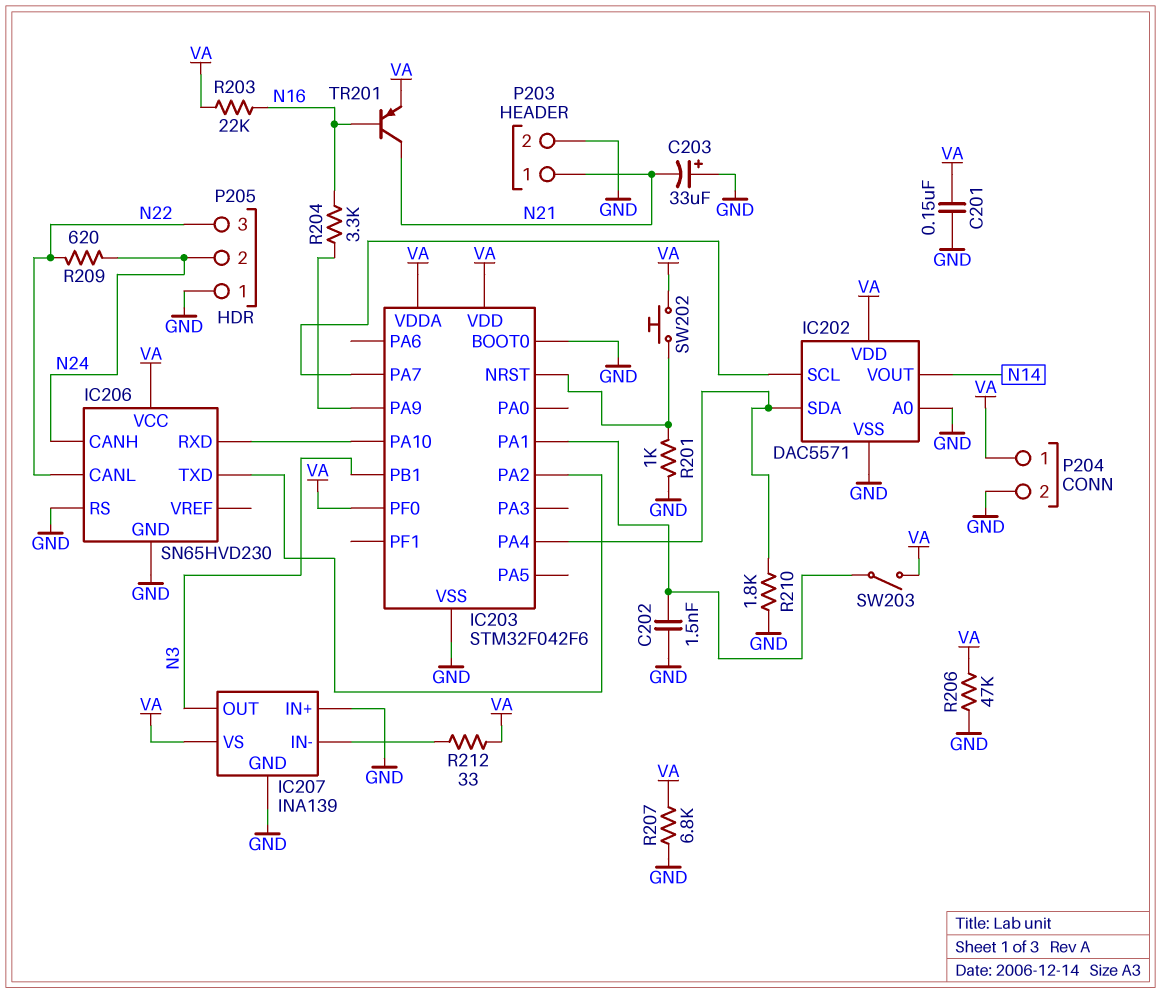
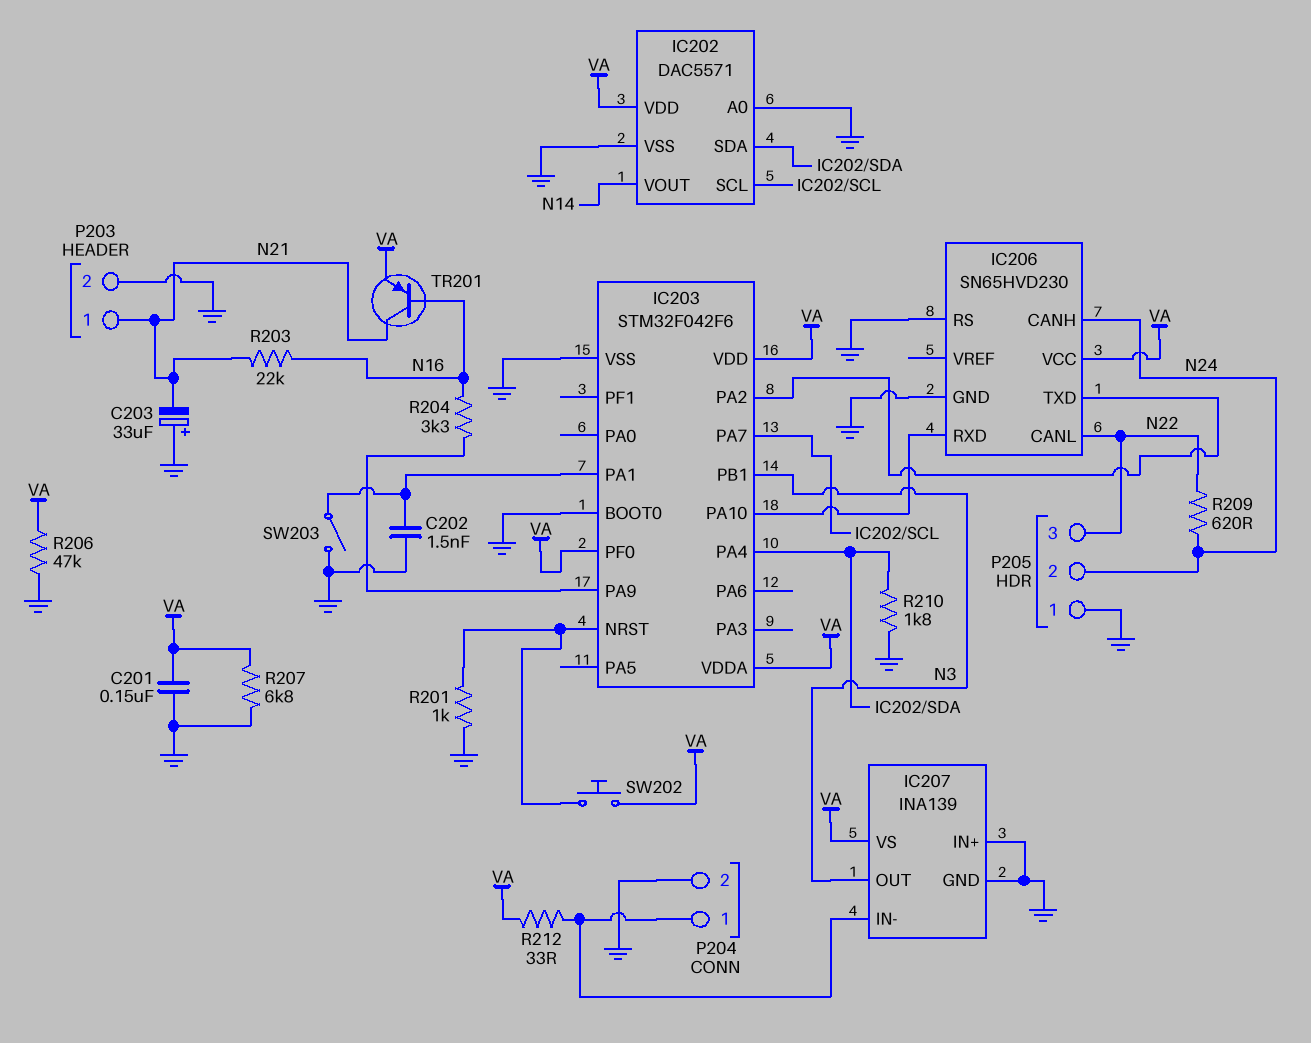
P204 pin 1: VA -> IC207/IN-
R203: 22k (N16, VA) -> 22k (N16, N21)
SW203: switch (IC203/PA1, VA) -> switch (GND, IC203/PA1)

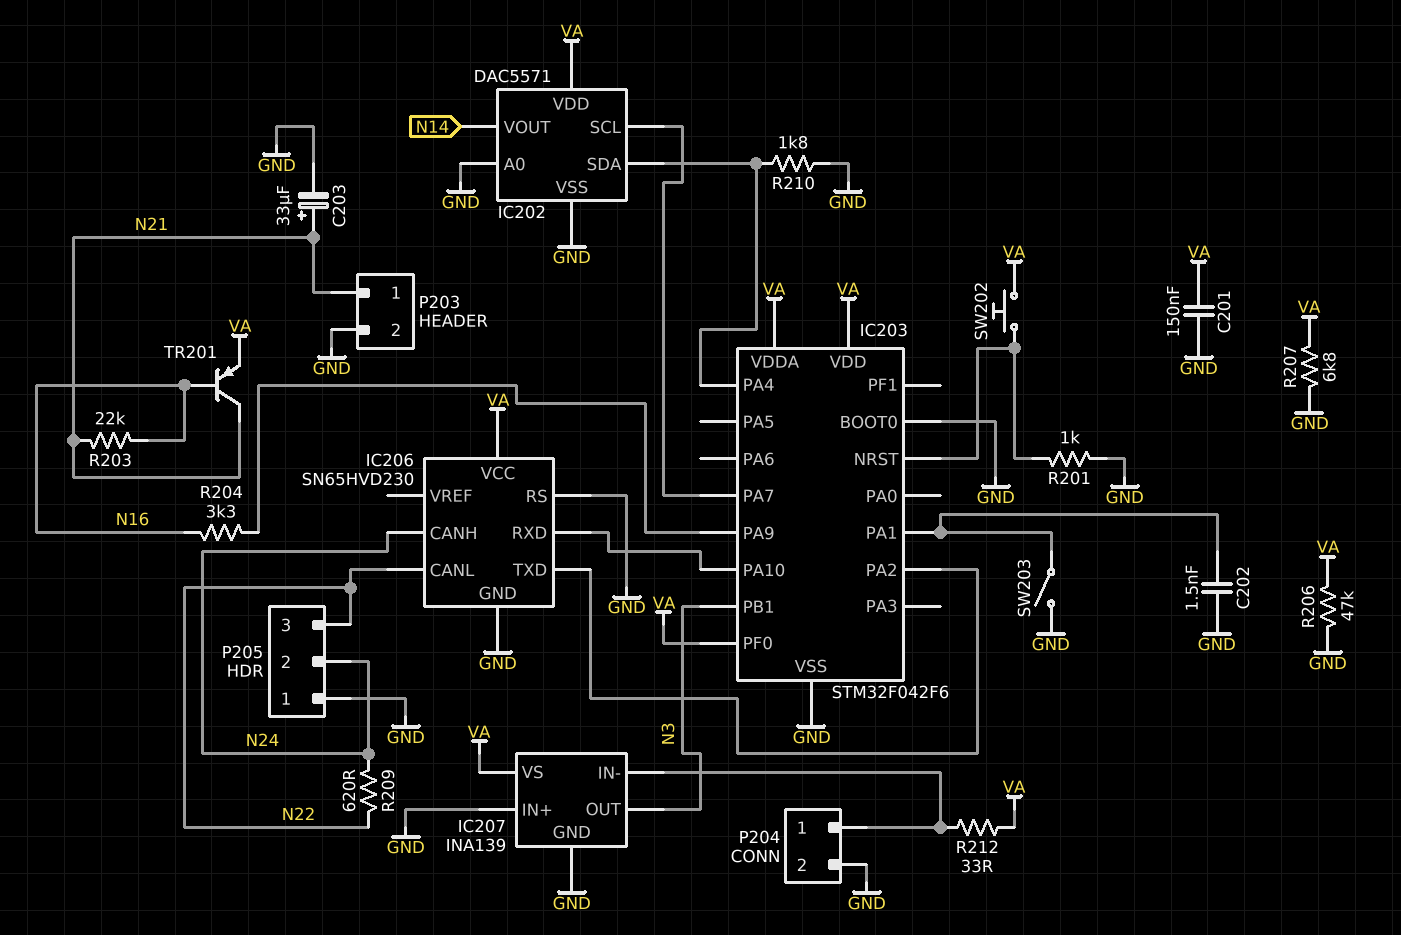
C203: 33uF (plus GND, minus N21) -> 33uF (plus N21, minus GND)

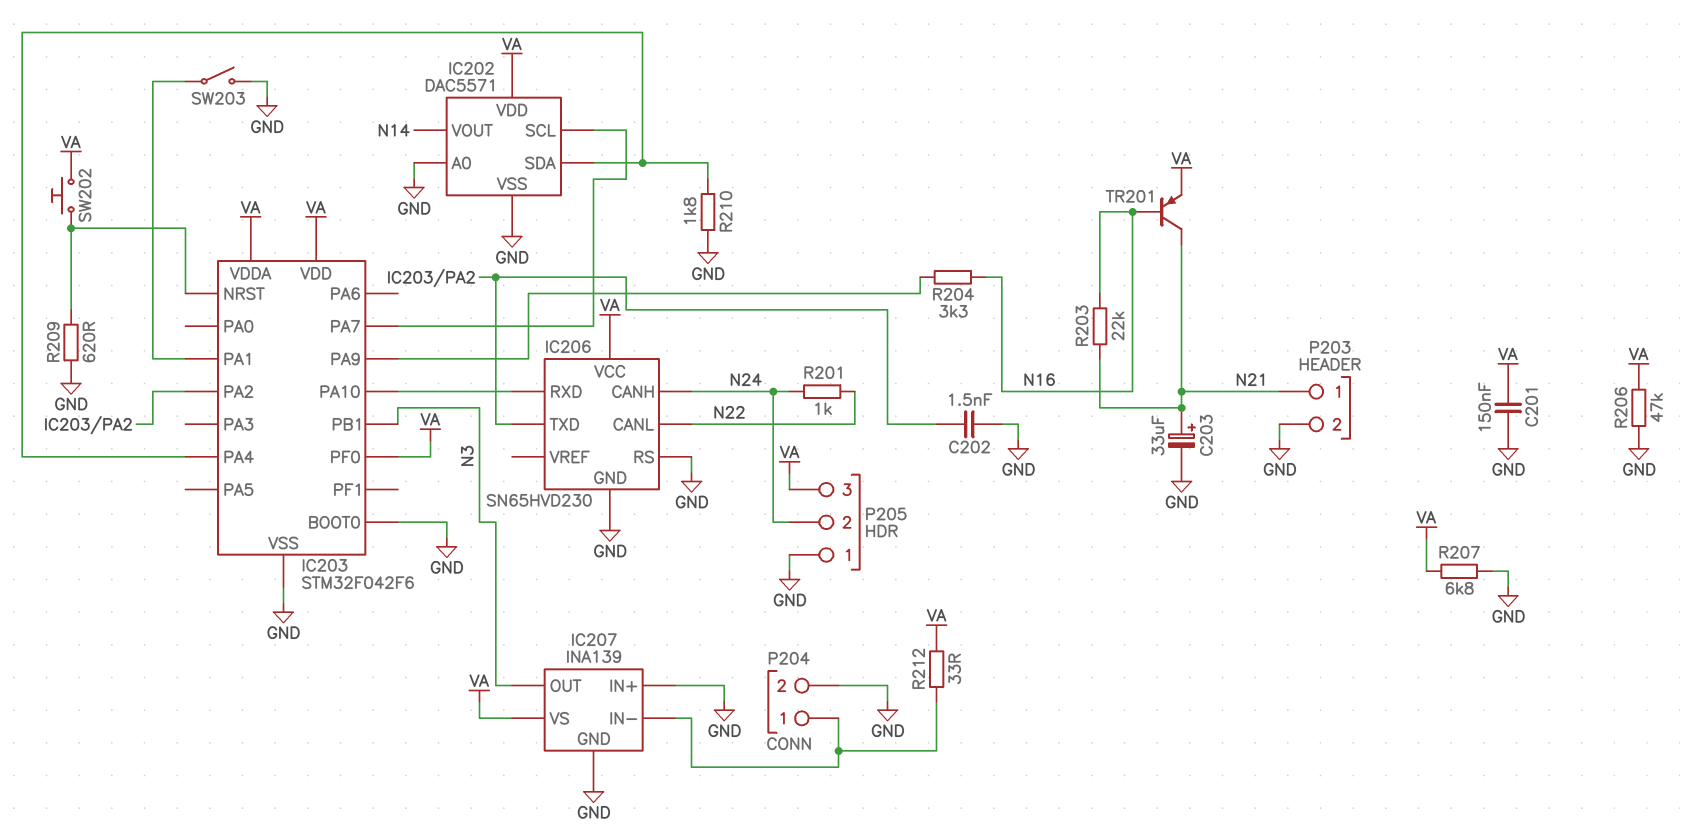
C202: 1.5nF (GND, IC203/PA1) -> 1.5nF (GND, IC203/PA2)
P205 pin 3: N22 -> VA
R201: 1k (GND, IC203/NRST) -> 1k (N22, N24)
R209: 620 (N22, N24) -> 620 (GND, IC203/NRST)

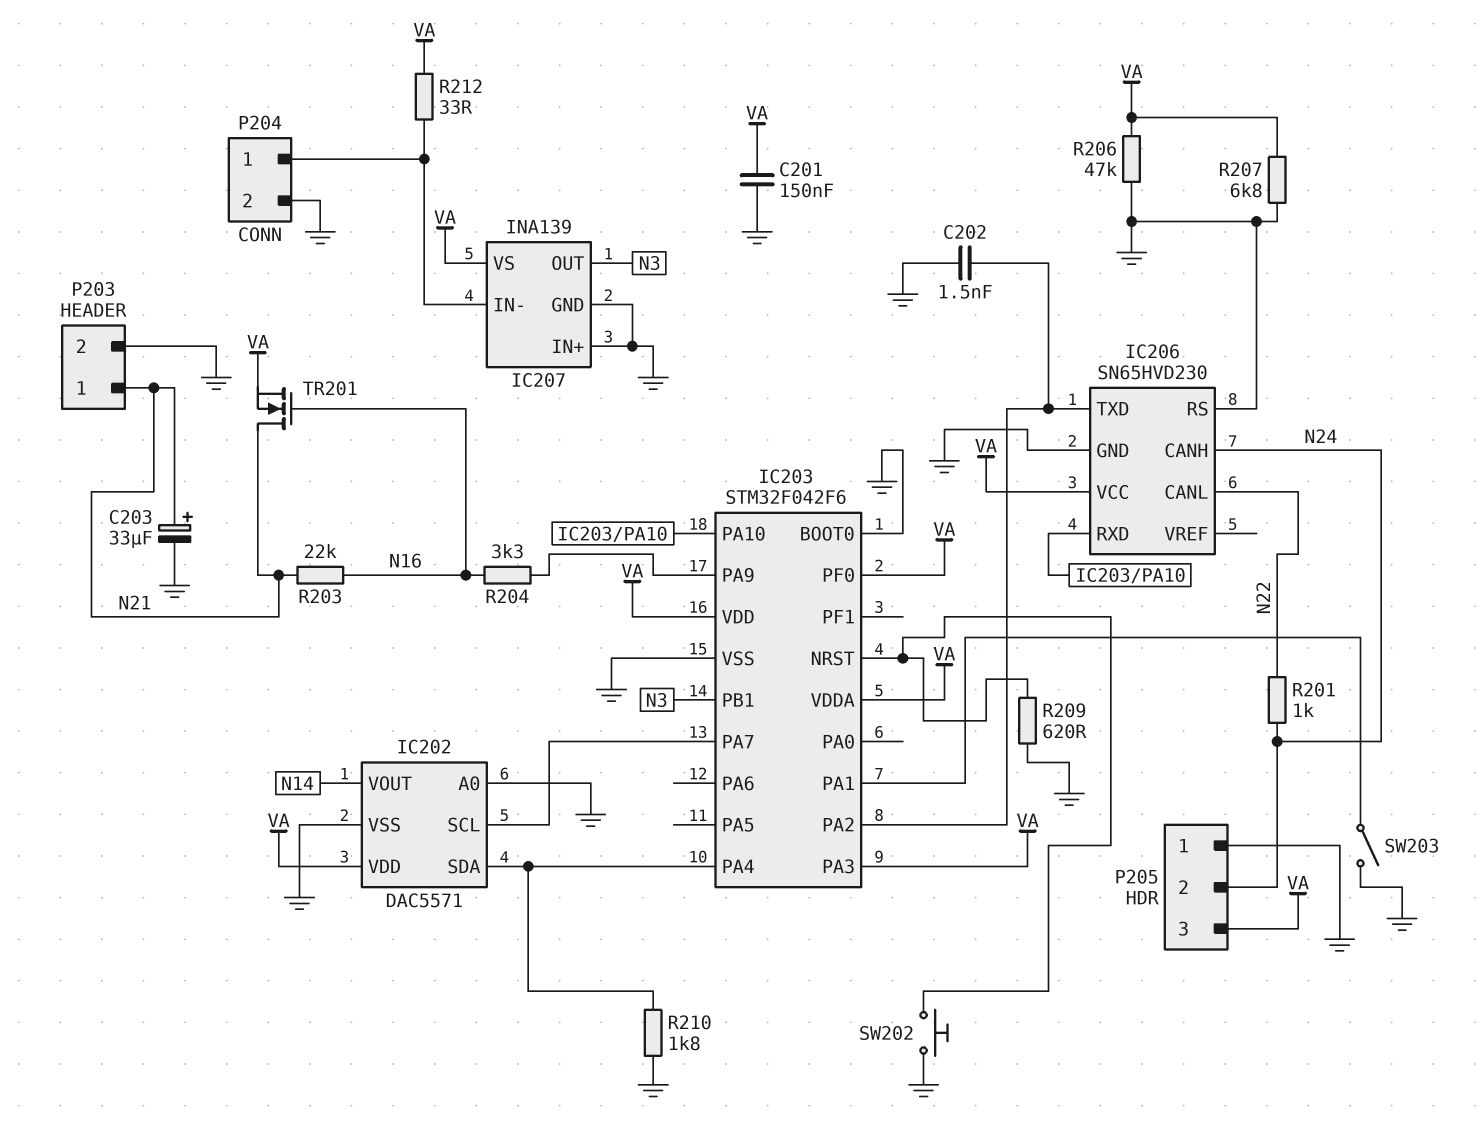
IC203 pin PA3: none -> VA
SW202: button (IC203/NRST, VA) -> button (GND, IC203/NRST)
TR201: PNP (B N16, C N21, E VA) -> NMOS (G N16, D N21, S VA)

